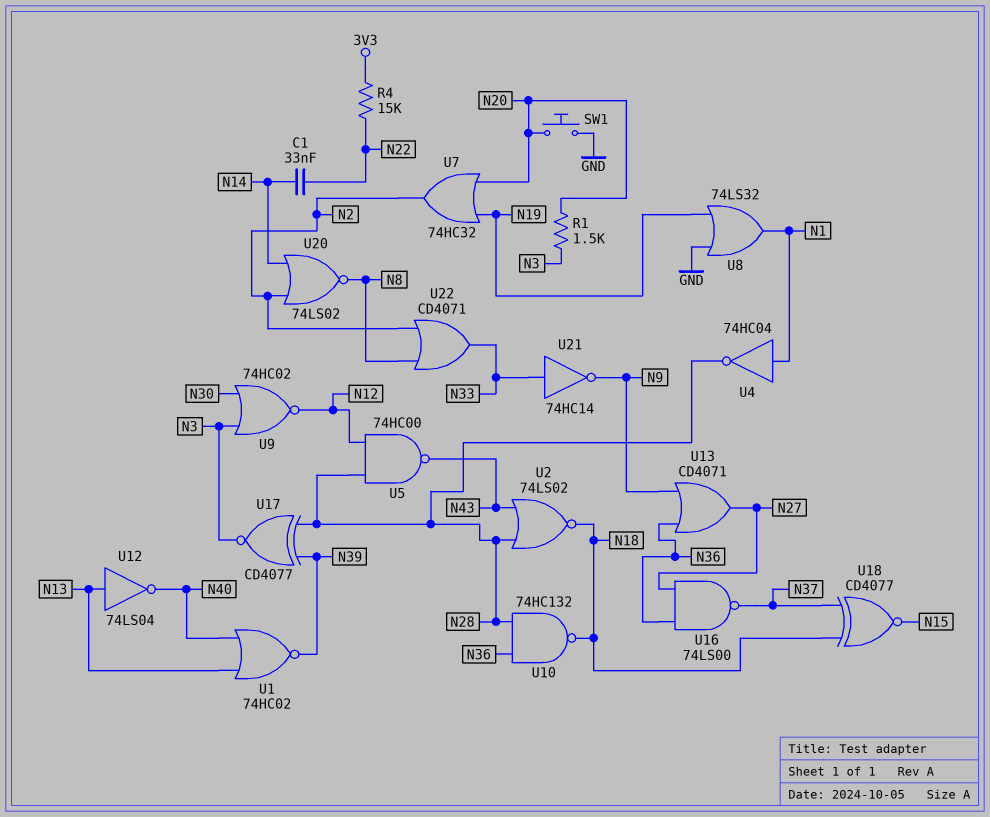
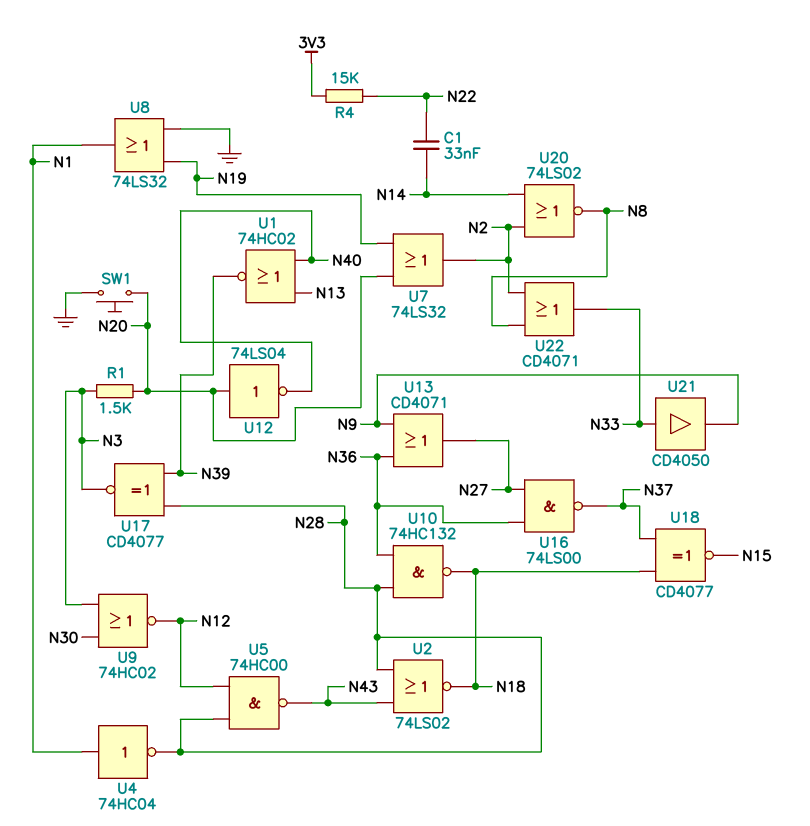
U7: OR 74HC32 (in N19, in N20, out N2) -> OR 74LS32 (in N19, in N20, out N2)
U12: NOT 74LS04 (in N13, out N40) -> NOT 74LS04 (in N20, out N40)
U21: NOT 74HC14 (in N33, out N9) -> buffer CD4050 (in N33, out N9)

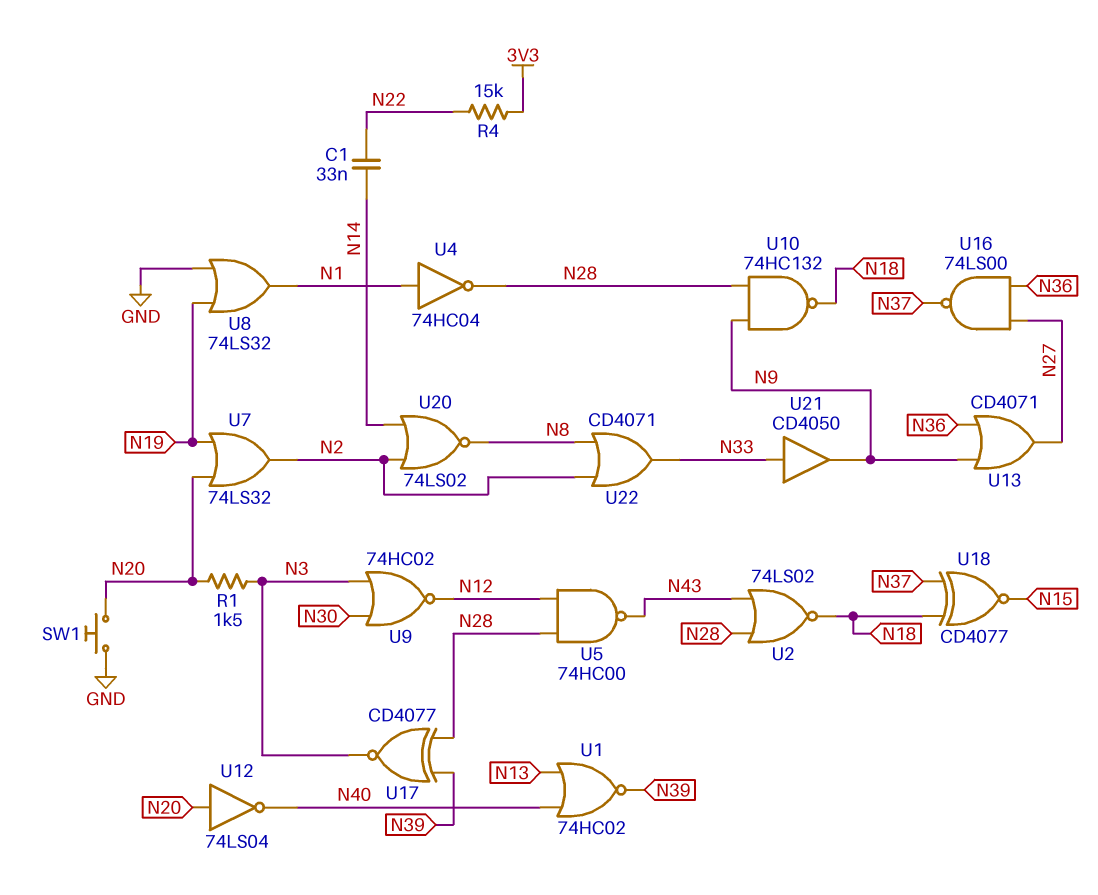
U10: NAND 74HC132 (in N28, in N36, out N18) -> NAND 74HC132 (in N9, in N28, out N18)

